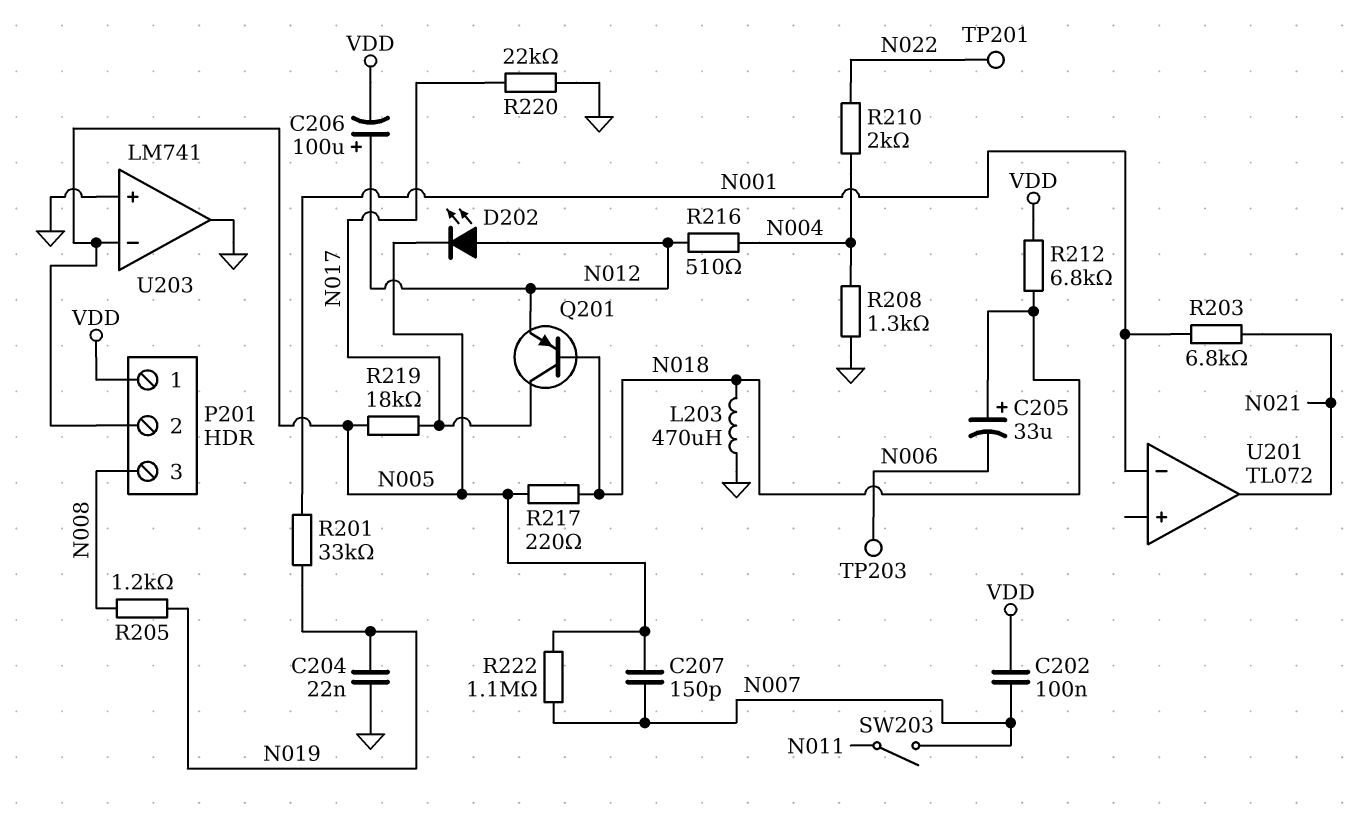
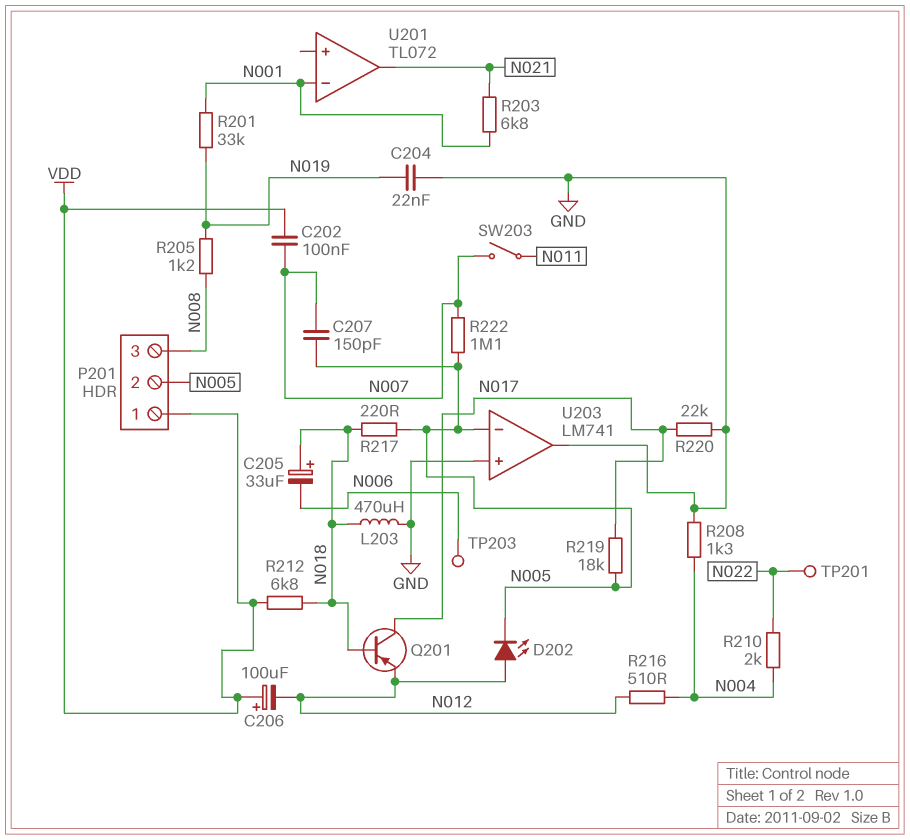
C206: 100uF (plus N012, minus VDD) -> 100uF (plus VDD, minus N012)

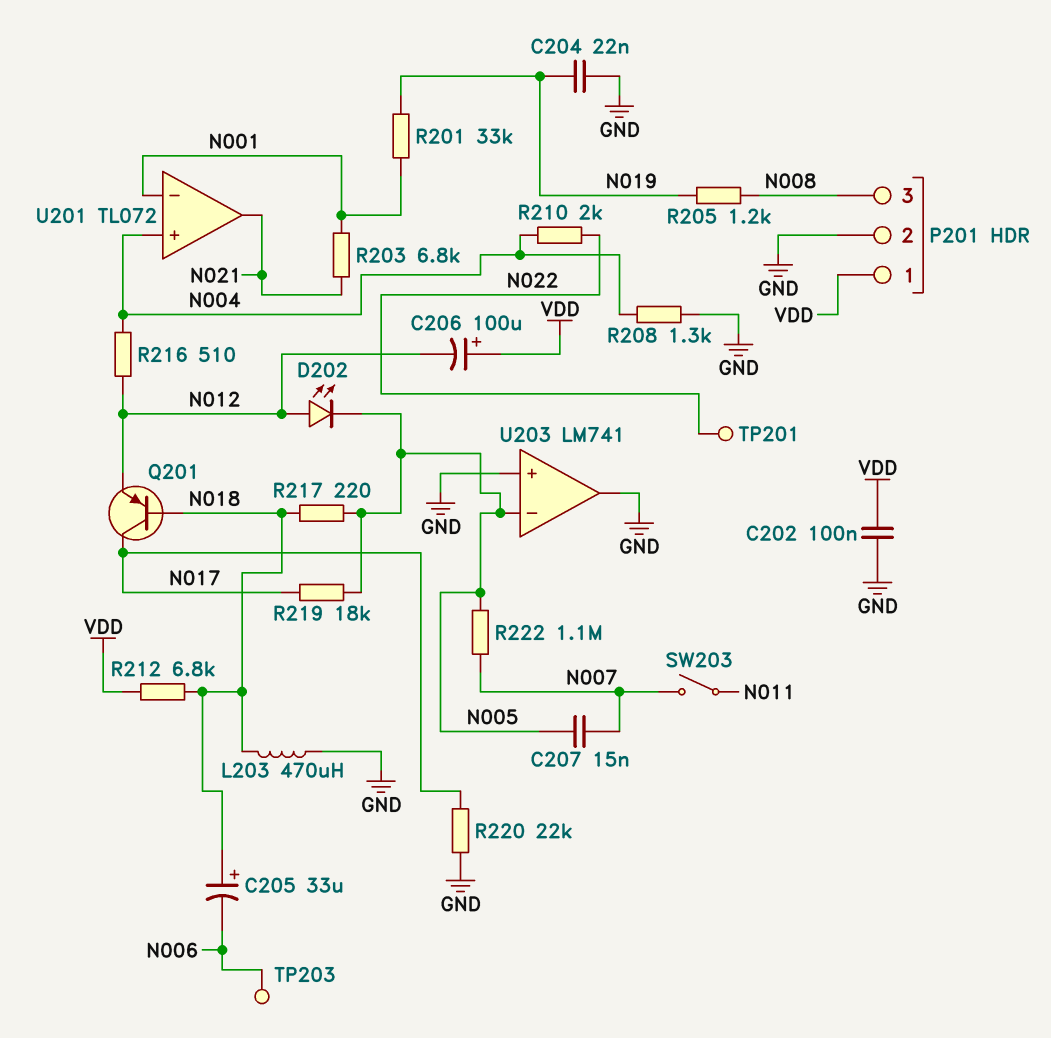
C202: 100nF (N007, VDD) -> 100nF (GND, VDD)
C207: 150pF (N005, N007) -> 15nF (N005, N007)
P201 pin 2: N005 -> GND
U201 pin in+: none -> N004

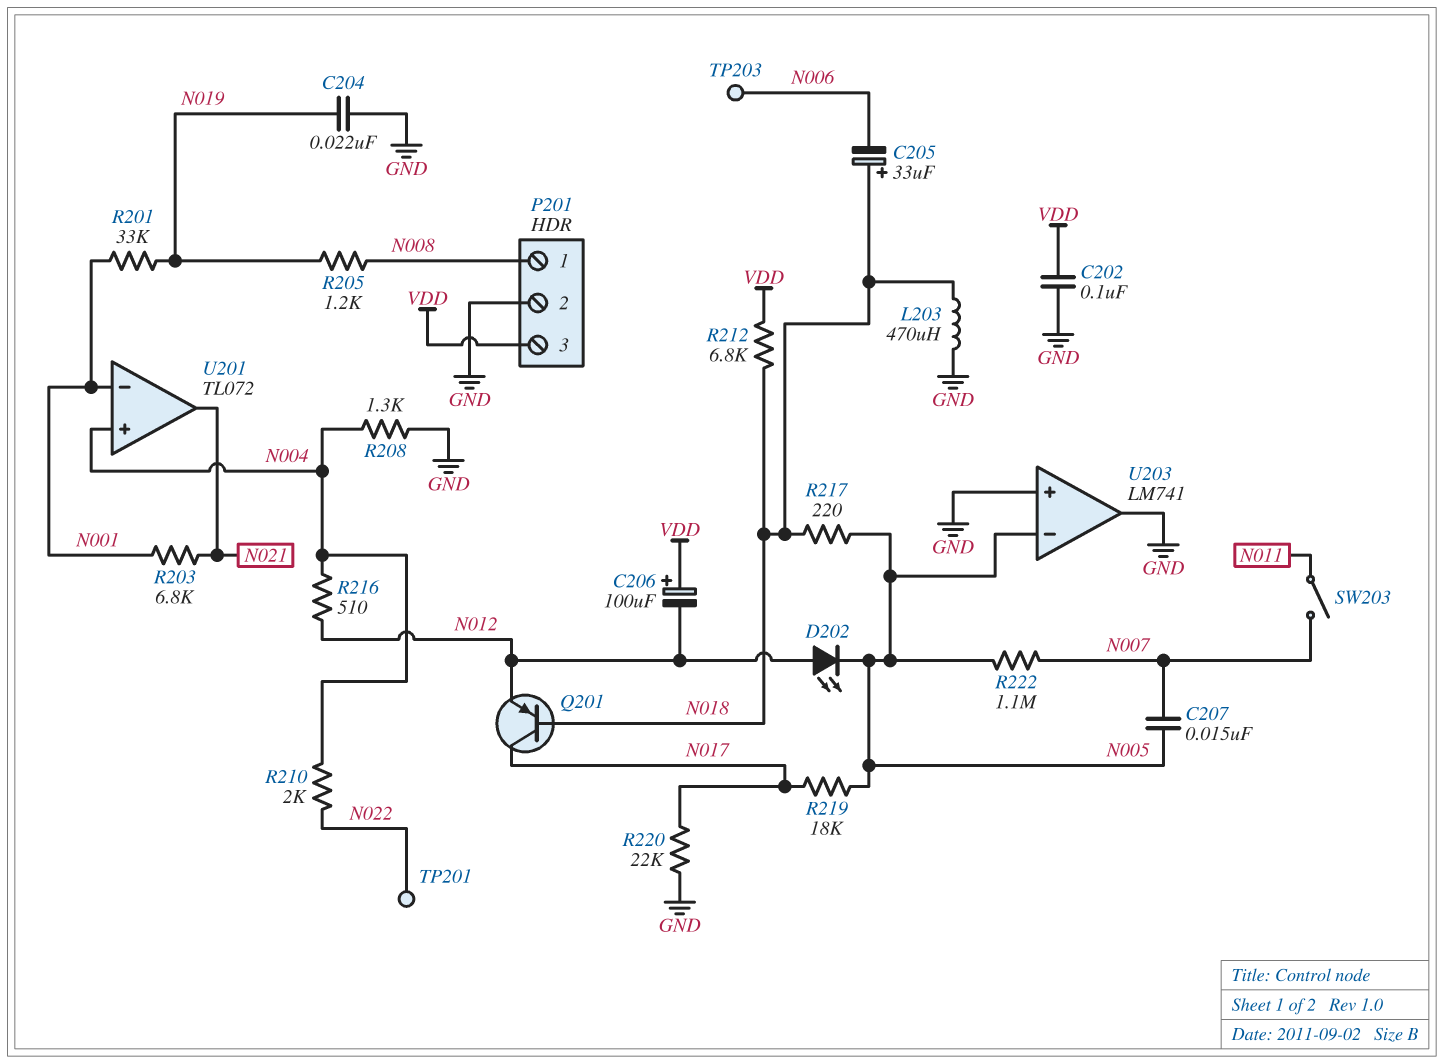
P201 pin 1: VDD -> N008
P201 pin 3: N008 -> VDD

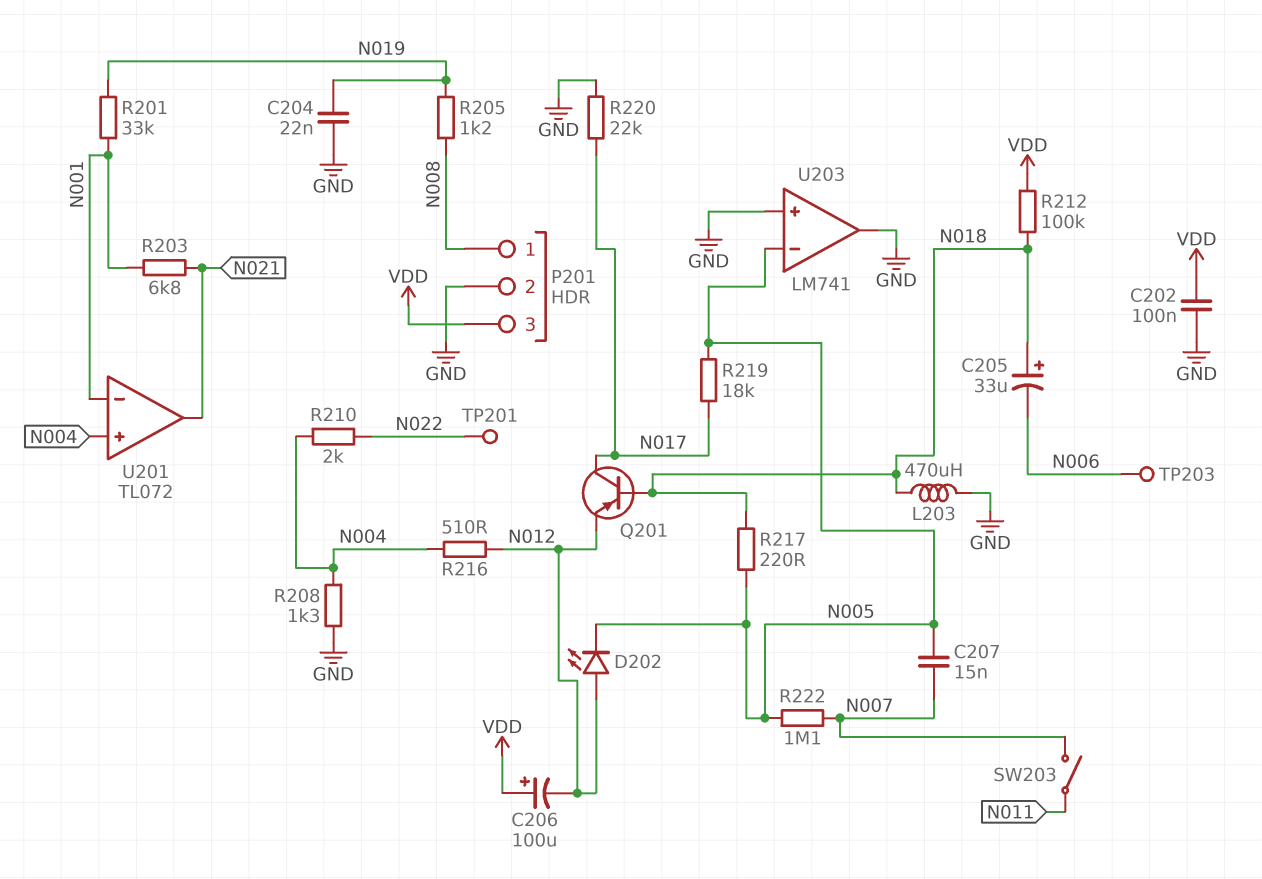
R212: 6.8k (N018, VDD) -> 100k (N018, VDD)

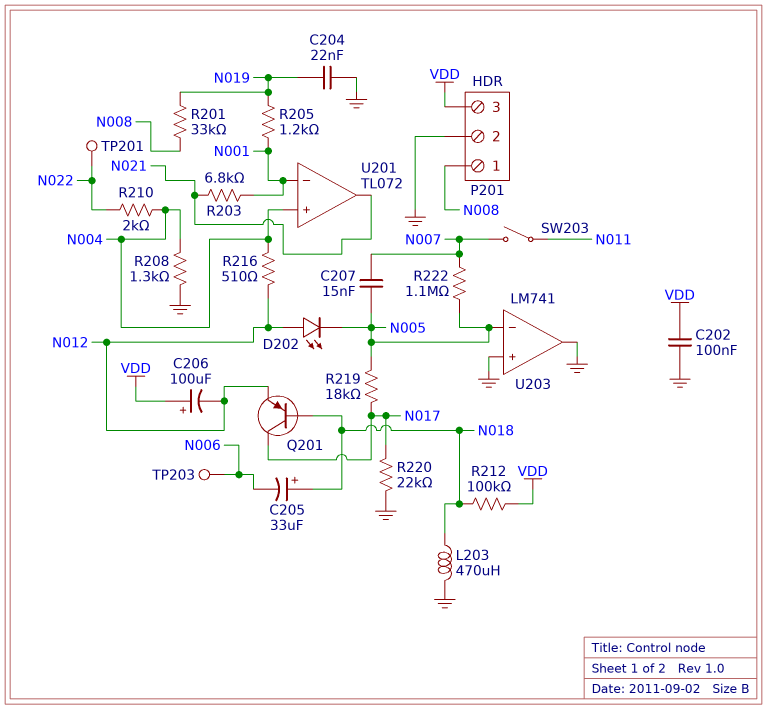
R201: 33k (N001, N019) -> 33k (N008, N019)
R205: 1.2k (N008, N019) -> 1.2k (N001, N019)
R217: 220 (N005, N018) -> none

